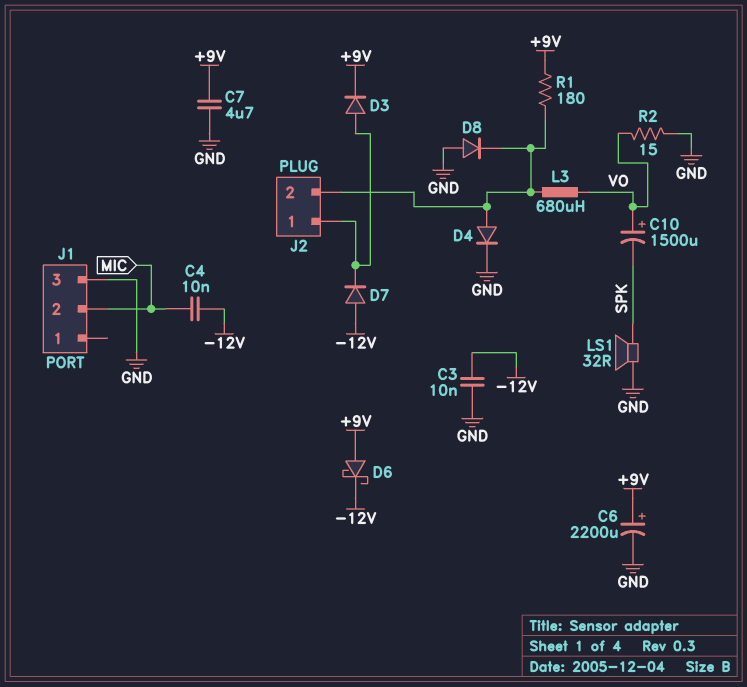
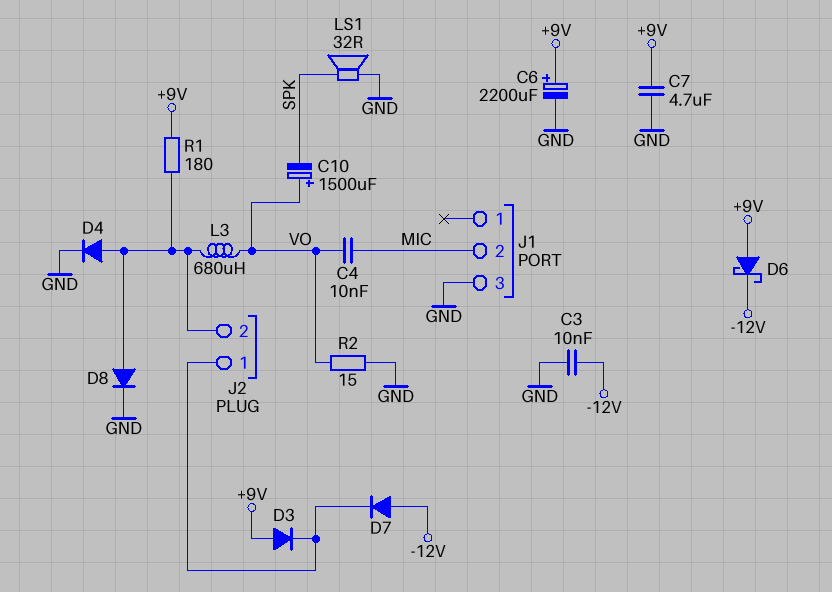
C4: 10nF (-12V, MIC) -> 10nF (MIC, VO)
D3: diode (A J2/1, K +9V) -> diode (A +9V, K J2/1)
D8: diode (A GND, K J2/2) -> diode (A J2/2, K GND)

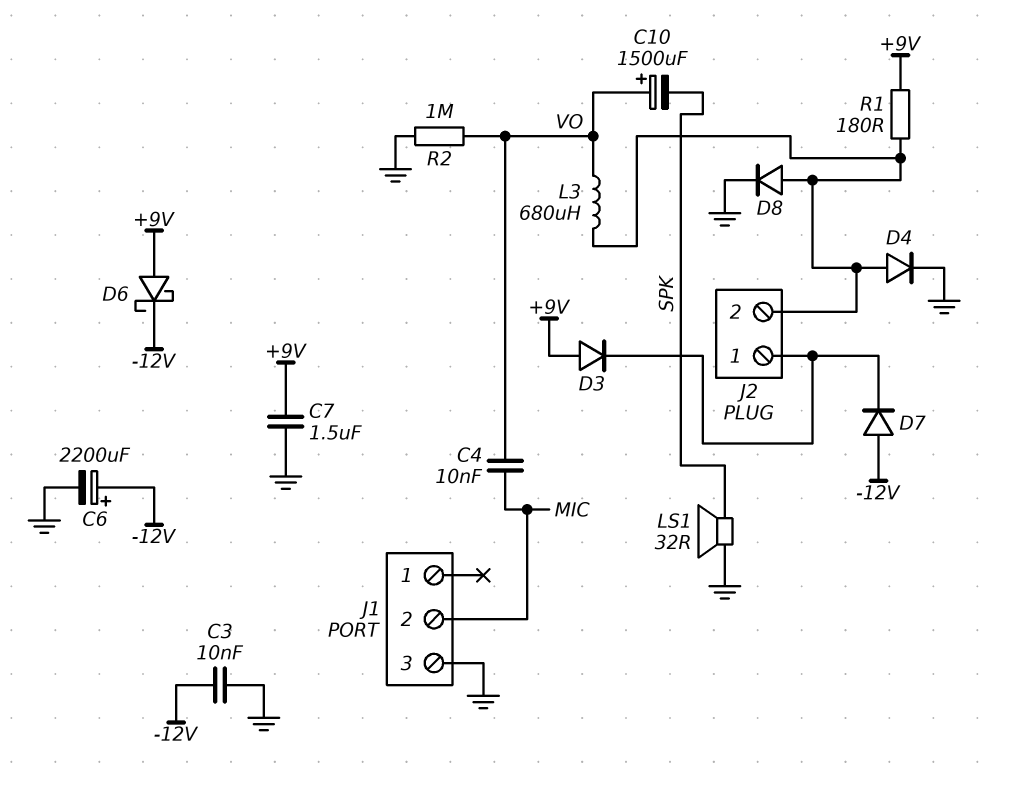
C6: 2200uF (plus +9V, minus GND) -> 2200uF (plus -12V, minus GND)
C7: 4.7uF (+9V, GND) -> 1.5uF (+9V, GND)
R2: 15 (GND, VO) -> 1M (GND, VO)

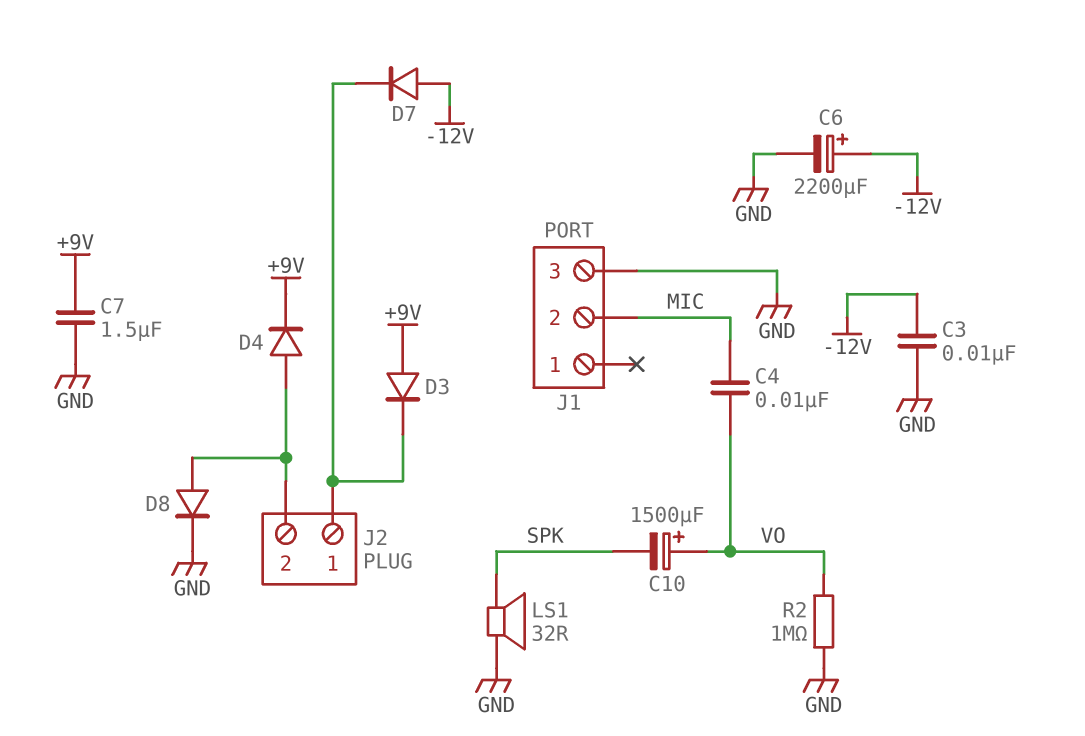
D4: diode (A J2/2, K GND) -> diode (A J2/2, K +9V)
D6: schottky (A +9V, K -12V) -> none
L3: 680uH (J2/2, VO) -> none
R1: 180 (+9V, J2/2) -> none

